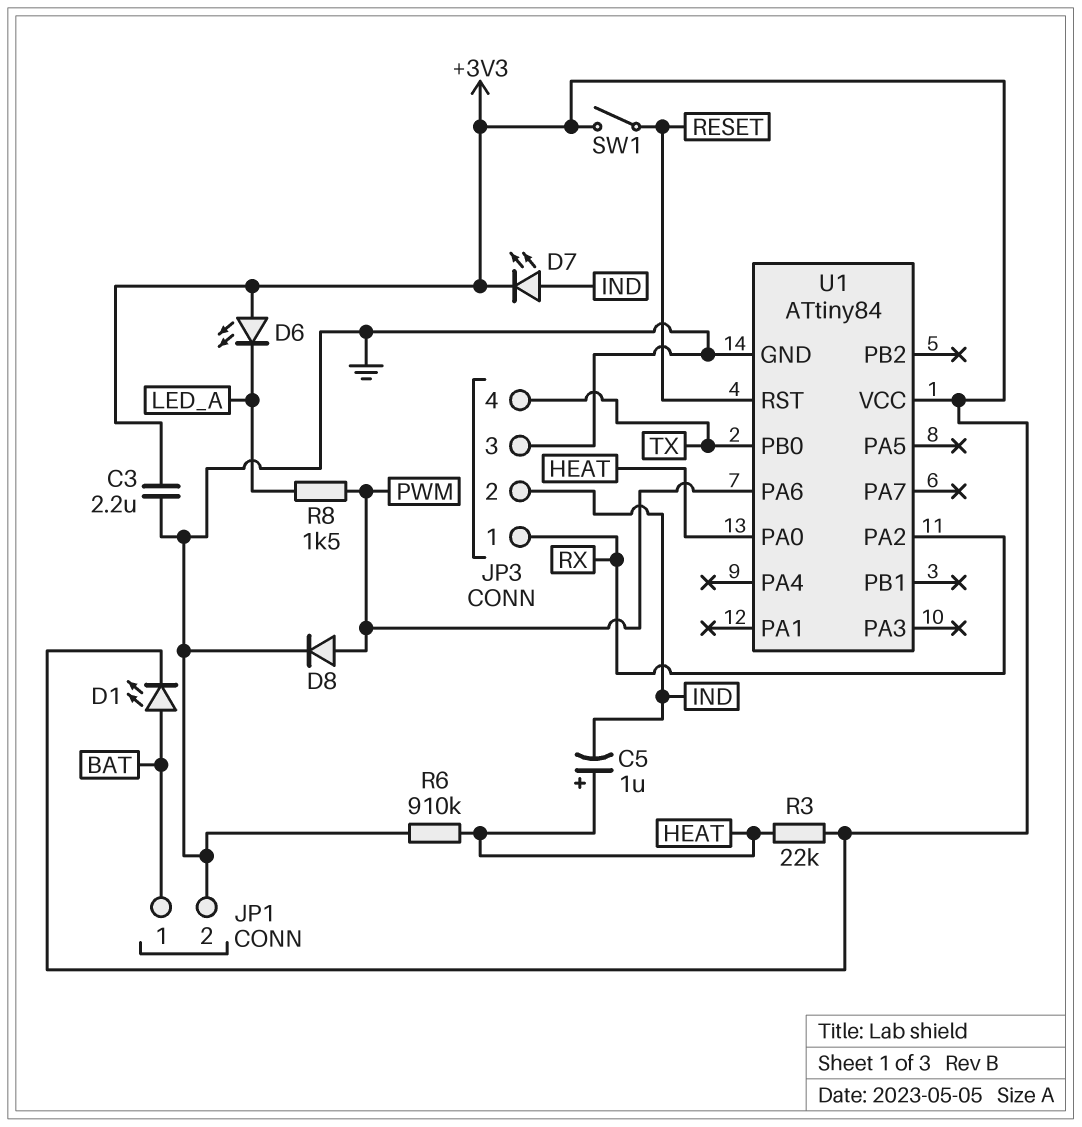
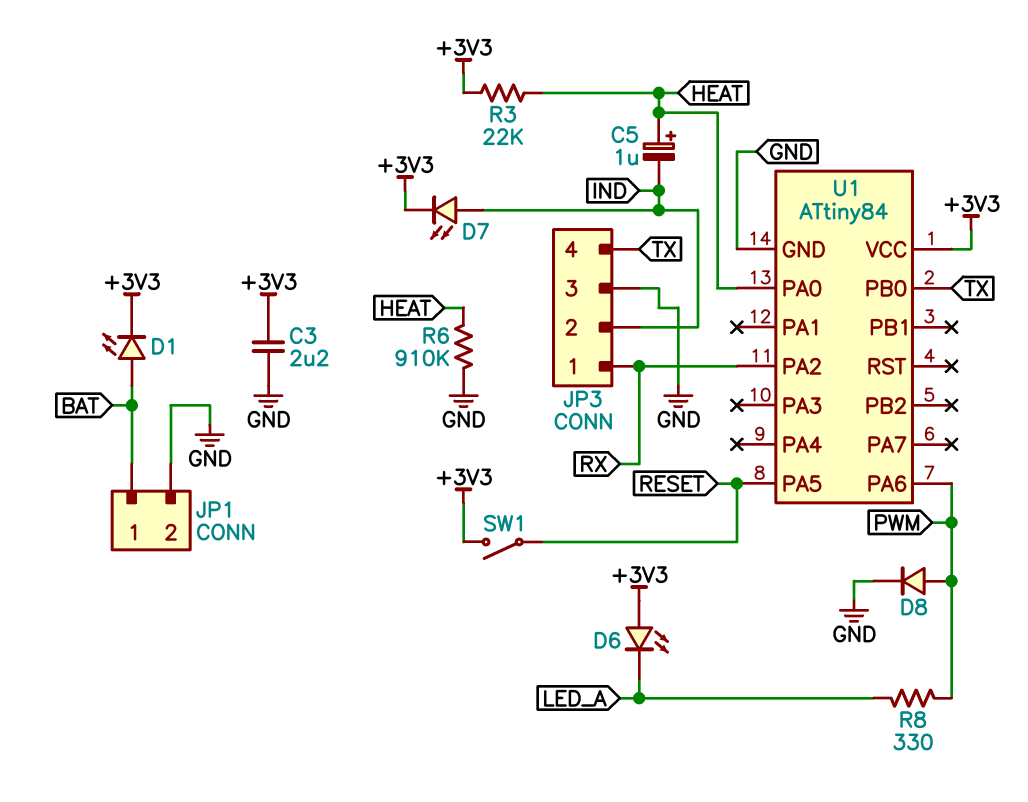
R8: 1.5k (LED_A, PWM) -> 330 (LED_A, PWM)
U1 pin PA5: none -> RESET
U1 pin RST: RESET -> none

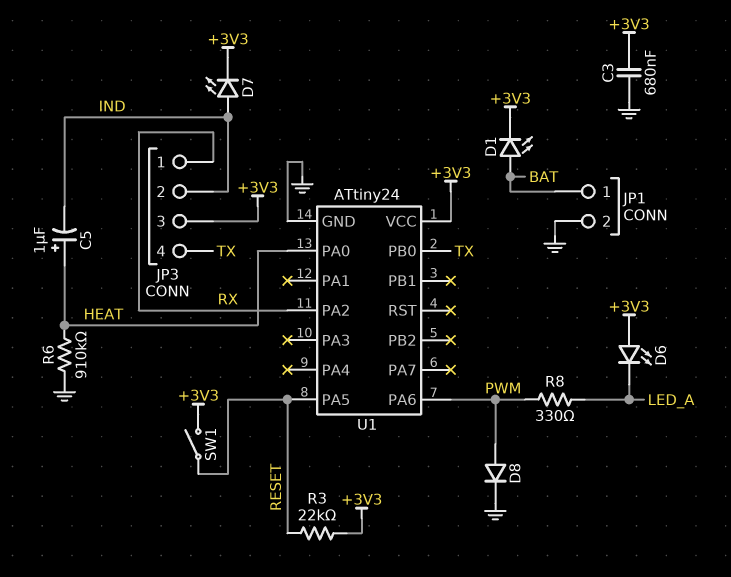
C3: 2.2uF (+3V3, GND) -> 680nF (+3V3, GND)
JP3 pin 3: GND -> +3V3
R3: 22k (+3V3, HEAT) -> 22k (+3V3, RESET)
U1: ATtiny84 -> ATtiny24

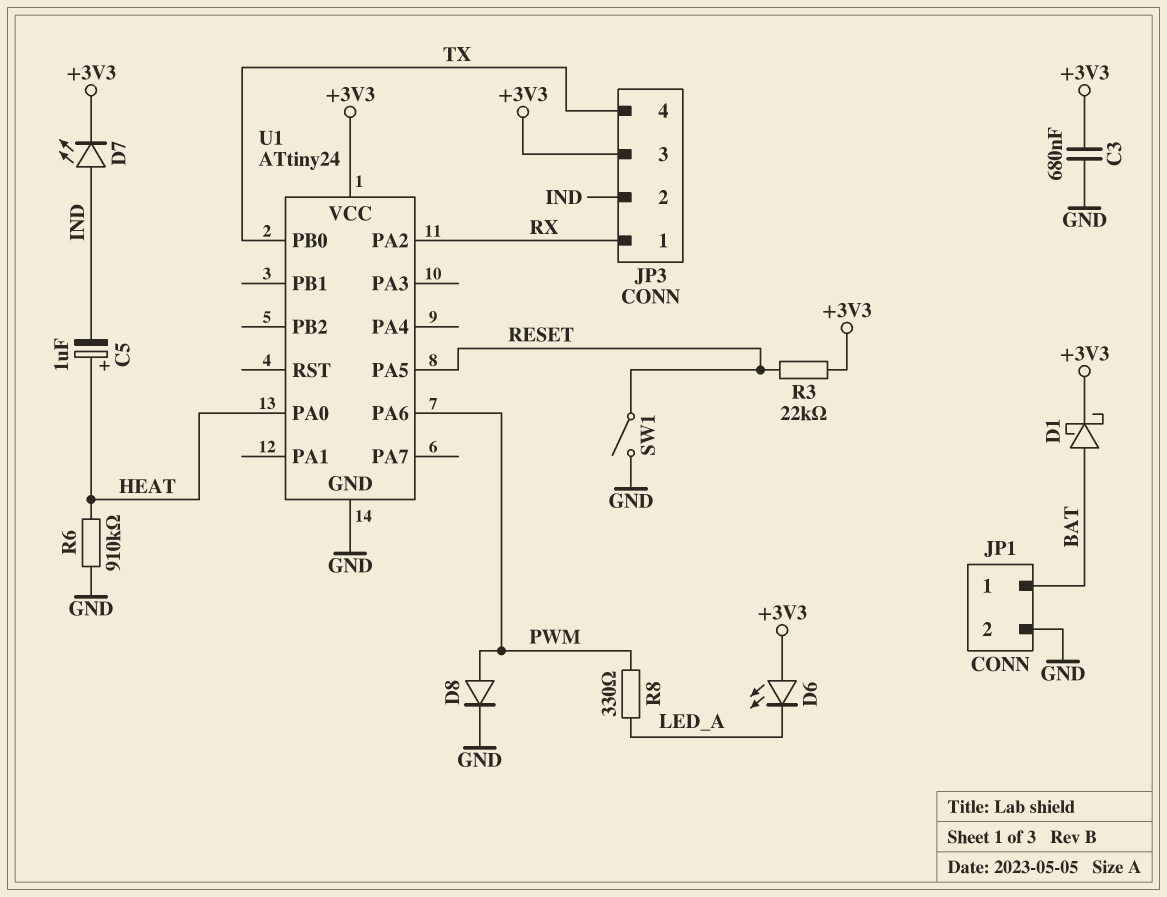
D1: LED (A BAT, K +3V3) -> schottky (A BAT, K +3V3)
SW1: switch (+3V3, RESET) -> switch (GND, RESET)

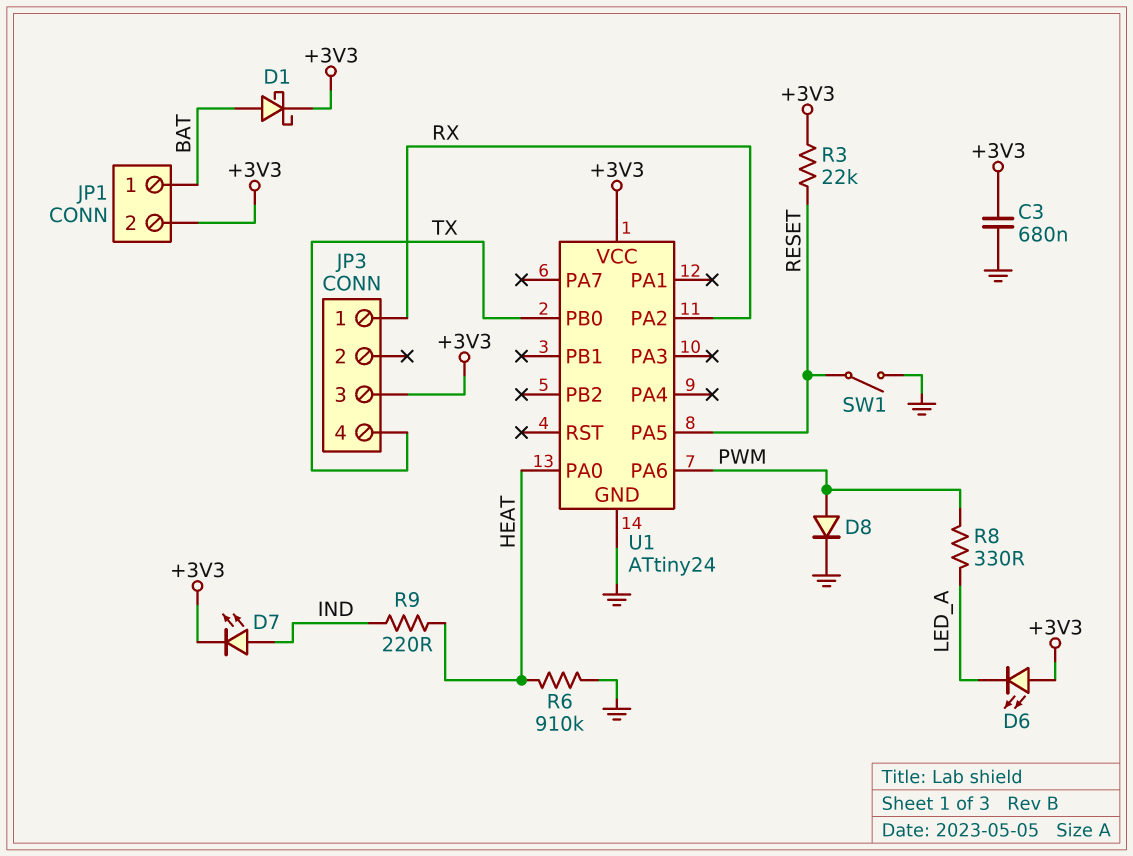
C5: 1uF (plus HEAT, minus IND) -> none
JP1 pin 2: GND -> +3V3
JP3 pin 2: IND -> none
R9: none -> 220 (HEAT, IND)

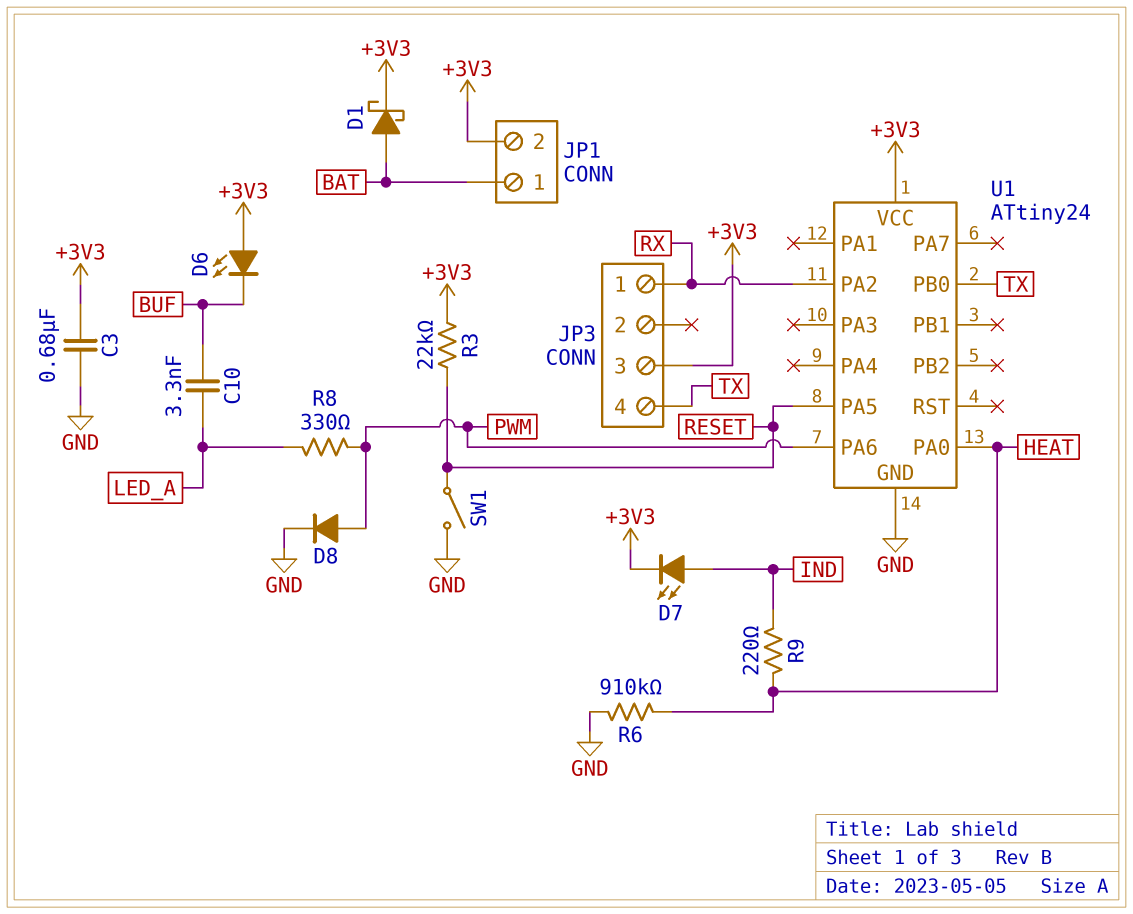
C10: none -> 3.3nF (BUF, LED_A)
D6: LED (A +3V3, K LED_A) -> LED (A +3V3, K BUF)

